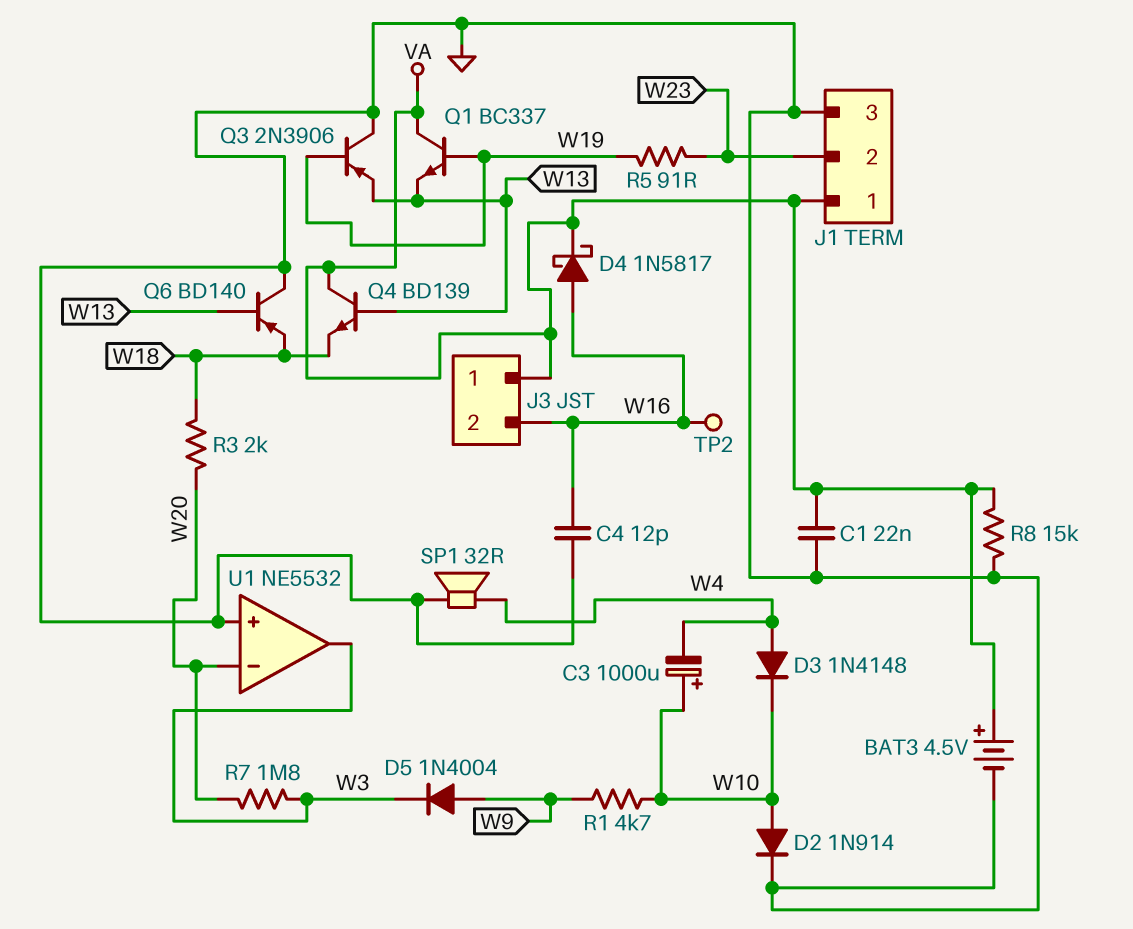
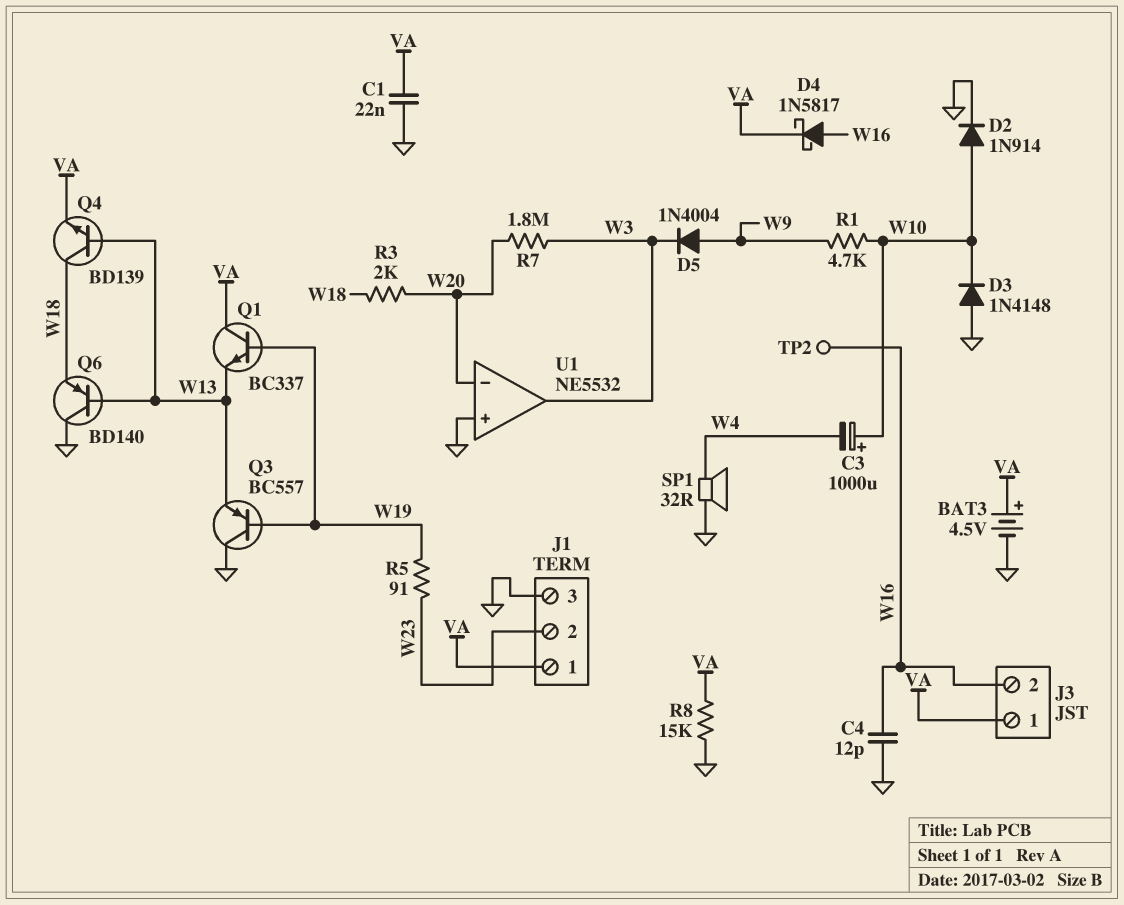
D3: diode 1N4148 (A W4, K W10) -> diode 1N4148 (A GND, K W10)
Q3: PNP 2N3906 (B W19, C GND, E W13) -> PNP BC557 (B W19, C GND, E W13)
Q4: NPN BD139 (B W13, C VA, E W18) -> NPN BD139 (B W13, C W18, E VA)

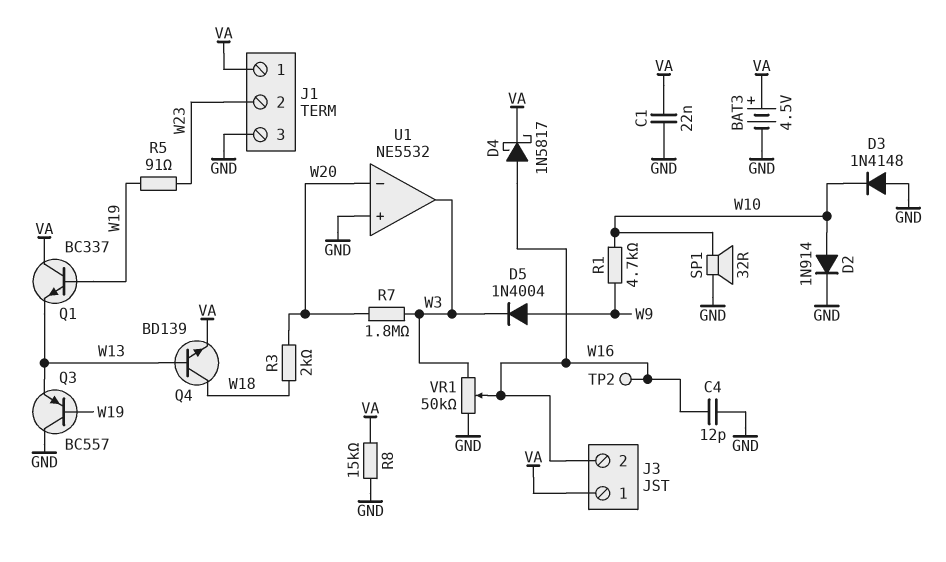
C3: 1000uF (plus W10, minus W4) -> none
Q6: PNP BD140 (B W13, C GND, E W18) -> none
SP1: speaker 32R (GND, W4) -> speaker 32R (GND, W10)
VR1: none -> 50k (GND, W3, wiper W16)

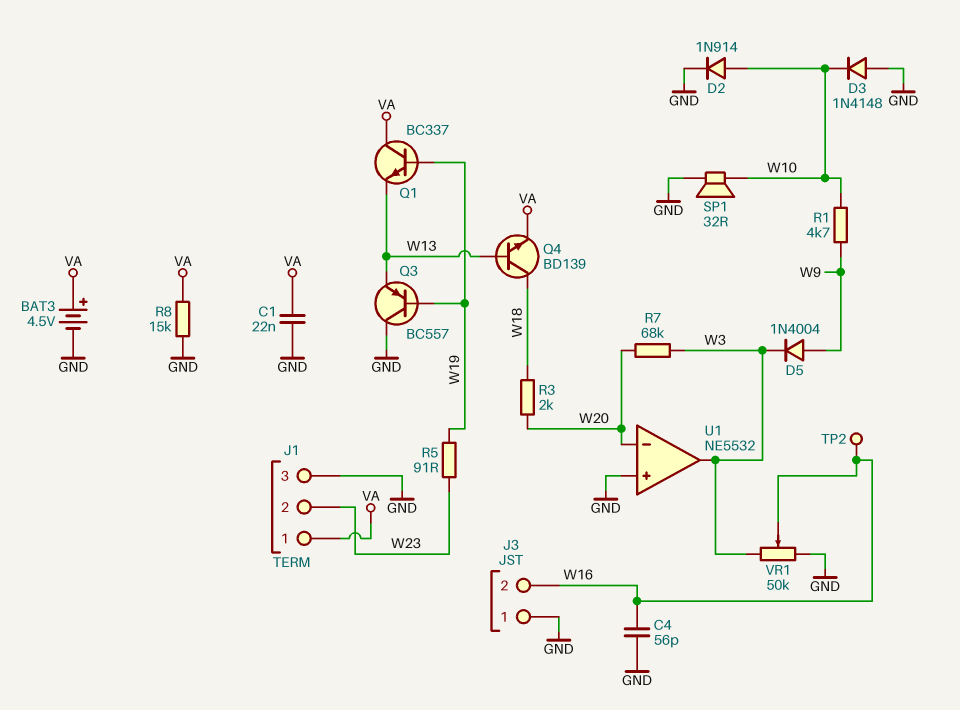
C4: 12pF (GND, W16) -> 56pF (GND, W16)
D4: schottky 1N5817 (A W16, K VA) -> none
J3 pin 1: VA -> GND
R7: 1.8M (W3, W20) -> 68k (W3, W20)

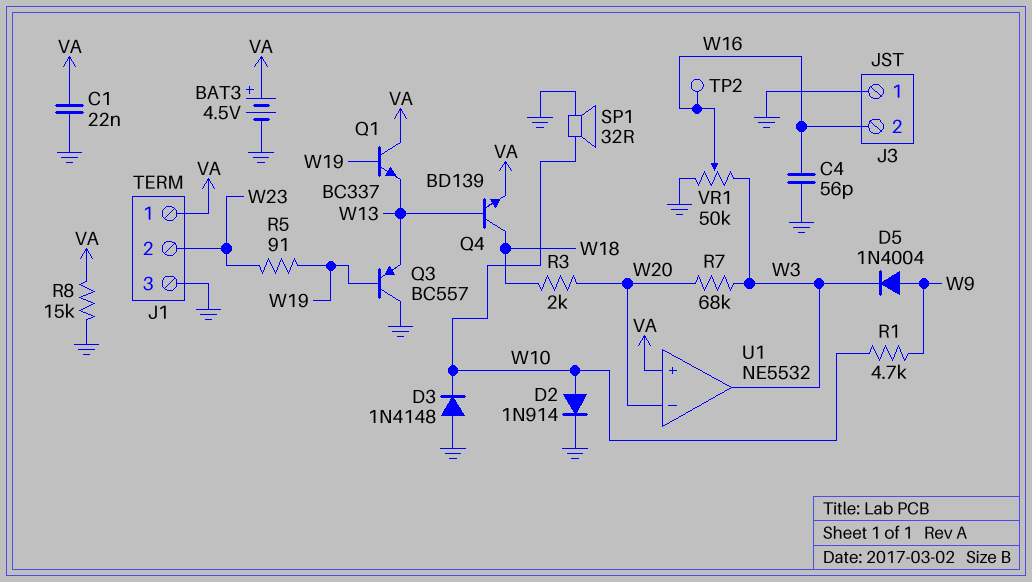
U1 pin in+: GND -> VA

